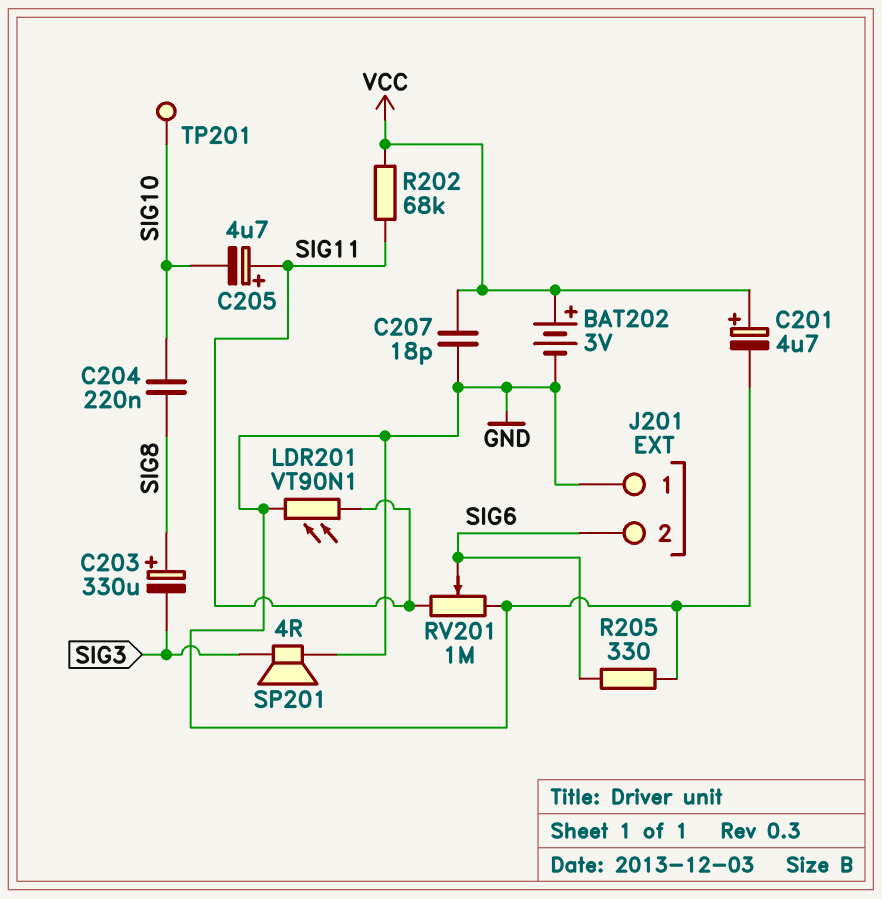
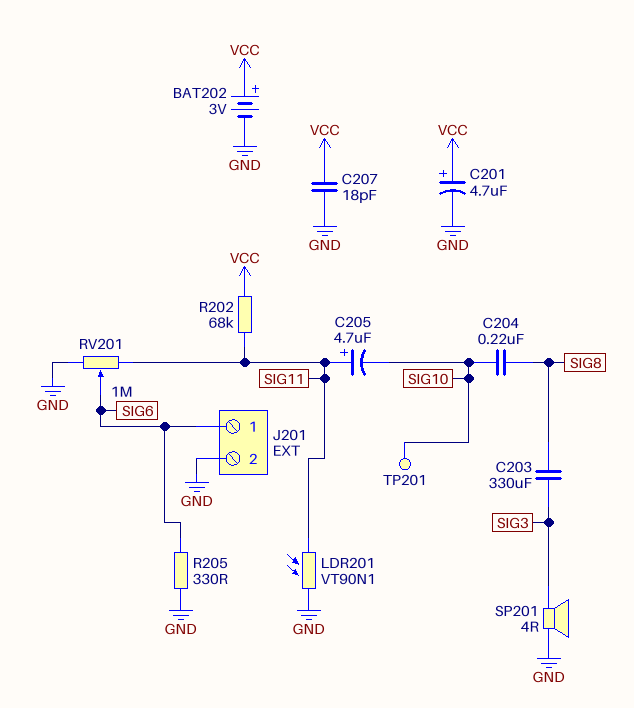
C203: 330uF (plus SIG8, minus SIG3) -> 330uF (SIG3, SIG8)
J201 pin 1: GND -> SIG6
J201 pin 2: SIG6 -> GND

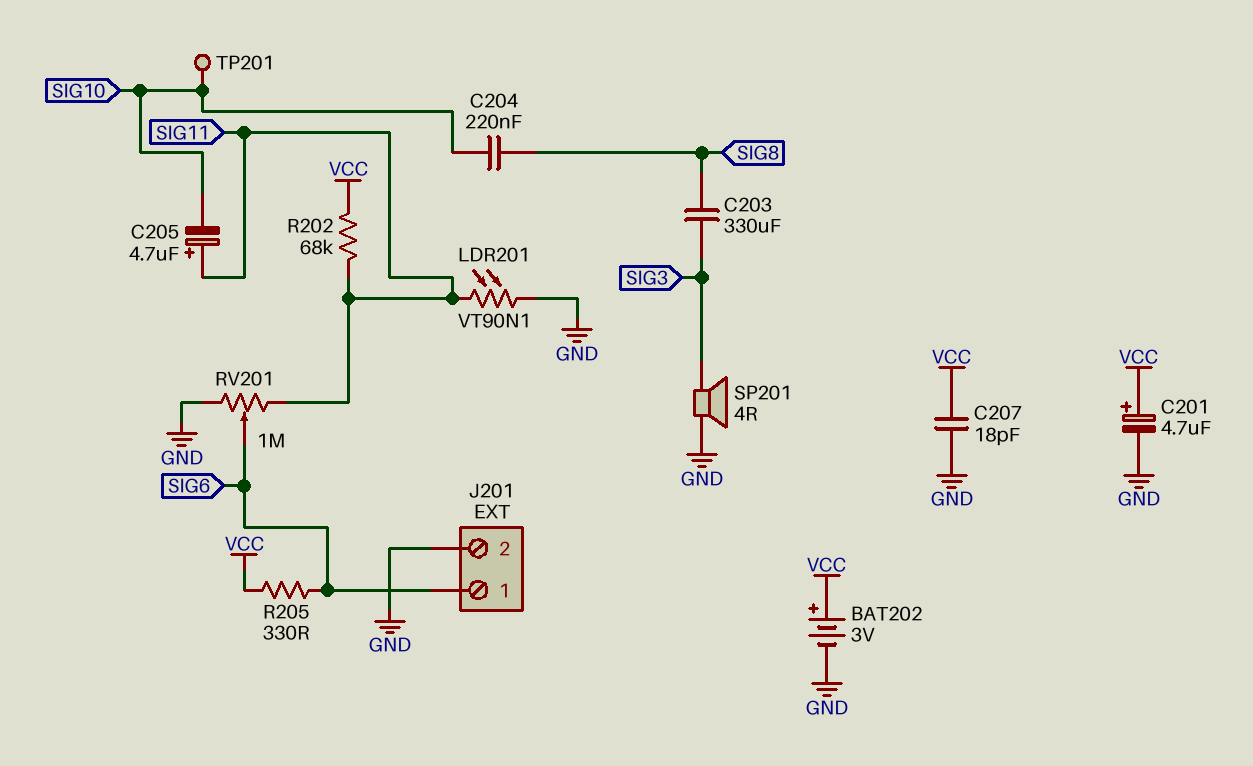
R205: 330 (GND, SIG6) -> 330 (SIG6, VCC)

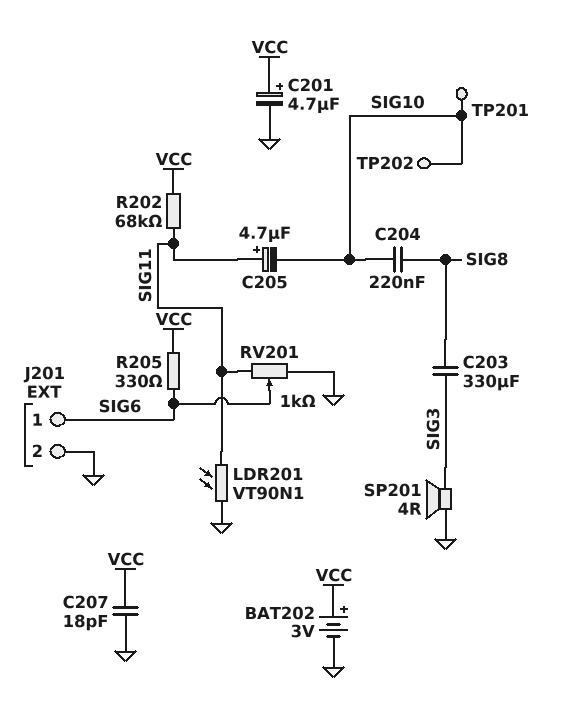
RV201: 1M (GND, SIG11, wiper SIG6) -> 1k (GND, SIG11, wiper SIG6)
TP202: none -> test point (SIG10)

